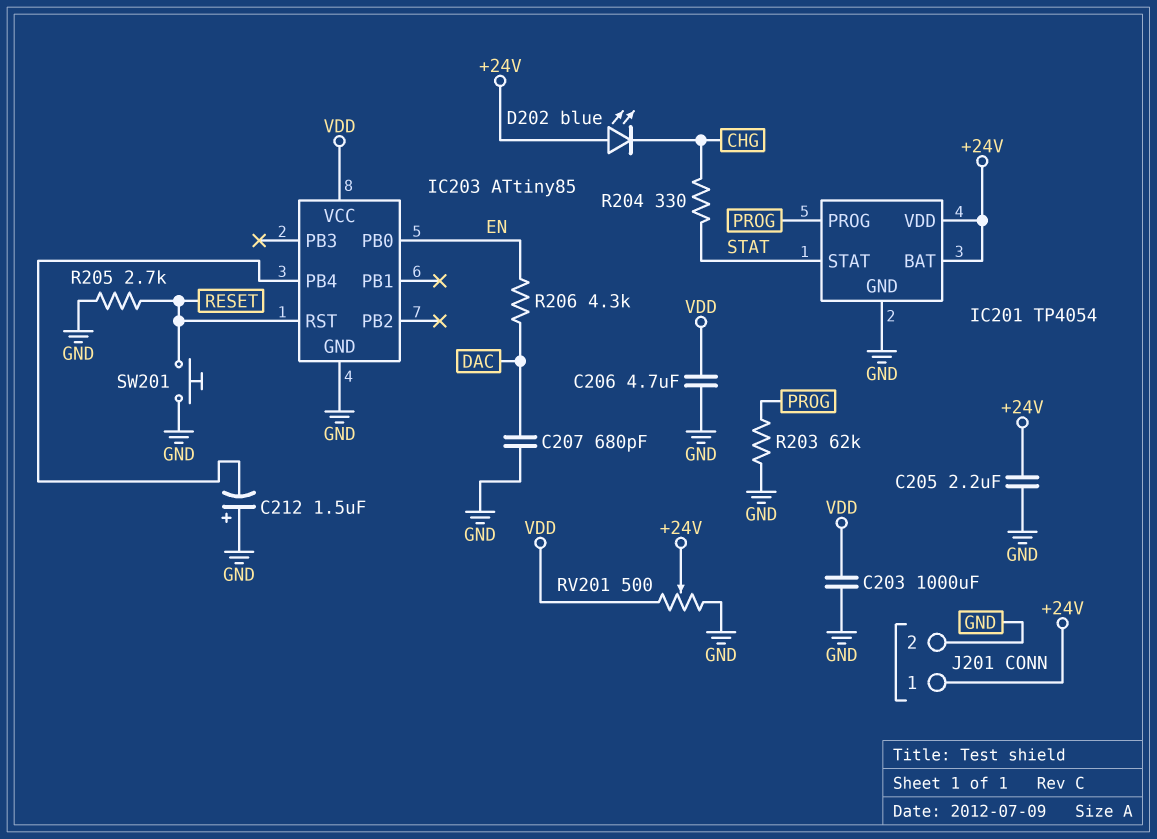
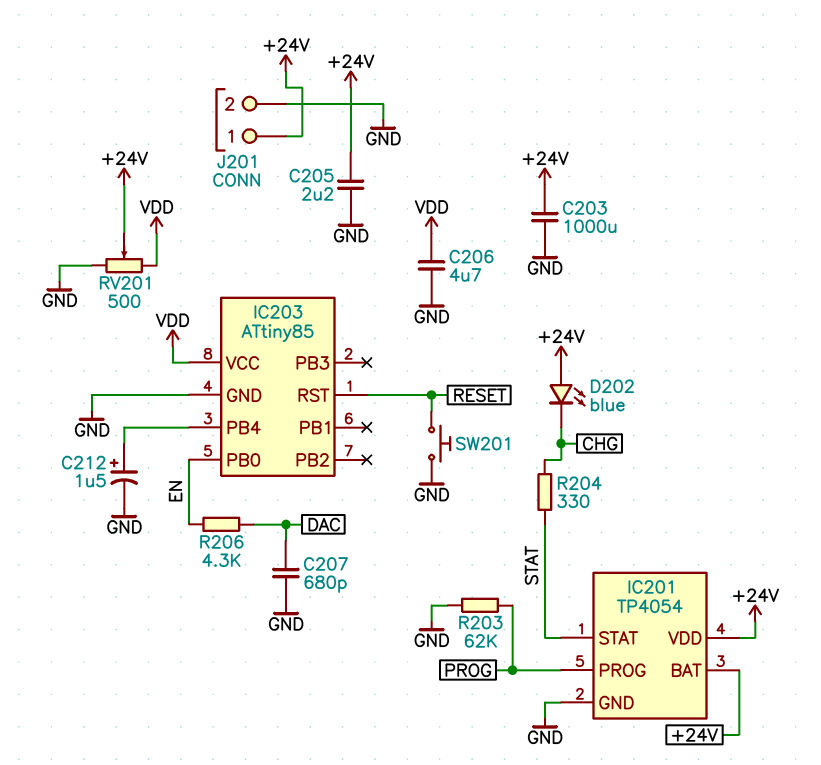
C203: 1000uF (GND, VDD) -> 1000uF (+24V, GND)
C212: 1.5uF (plus GND, minus IC203/PB4) -> 1.5uF (plus IC203/PB4, minus GND)
R205: 2.7k (GND, RESET) -> none

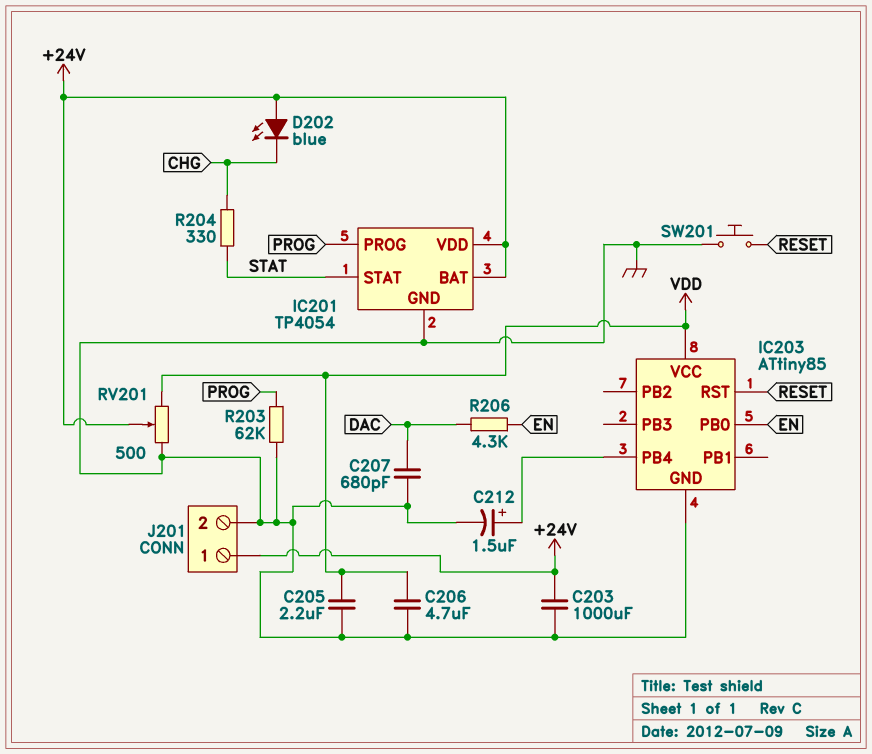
C205: 2.2uF (+24V, GND) -> 2.2uF (GND, VDD)

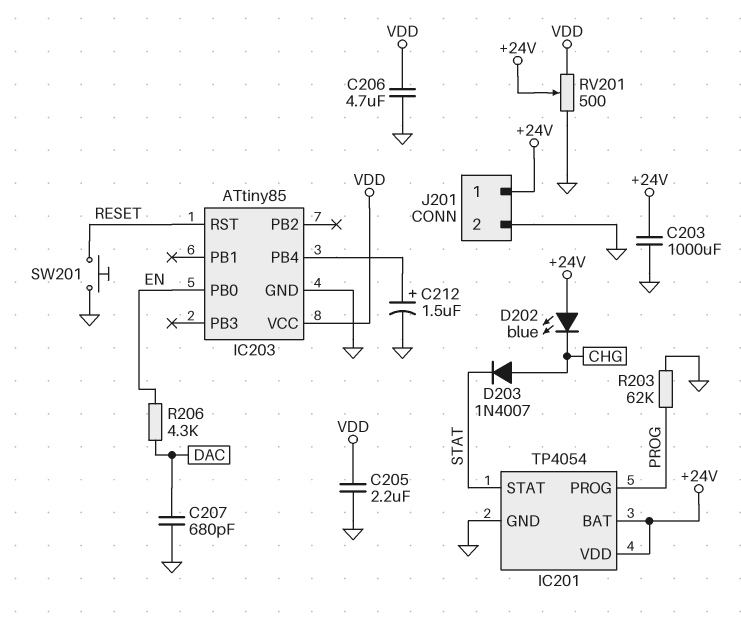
D203: none -> diode 1N4007 (A CHG, K STAT)
R204: 330 (CHG, STAT) -> none

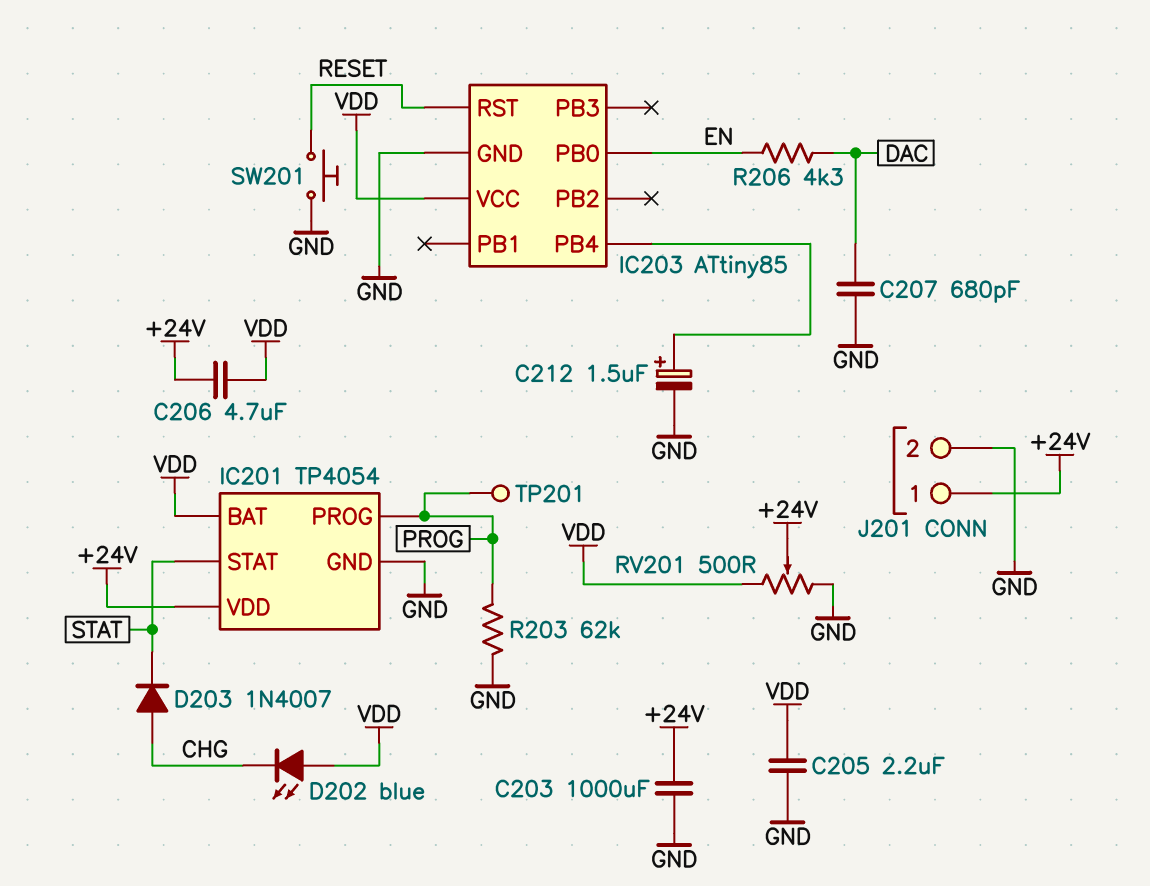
C206: 4.7uF (GND, VDD) -> 4.7uF (+24V, VDD)
D202: LED blue (A +24V, K CHG) -> LED blue (A VDD, K CHG)
IC201 pin BAT: +24V -> VDD
TP201: none -> test point (PROG)

